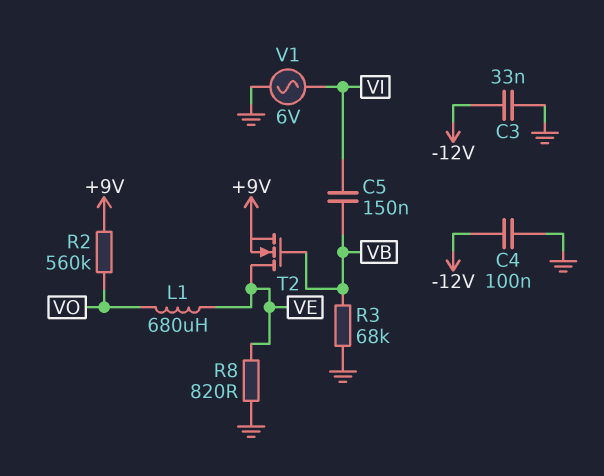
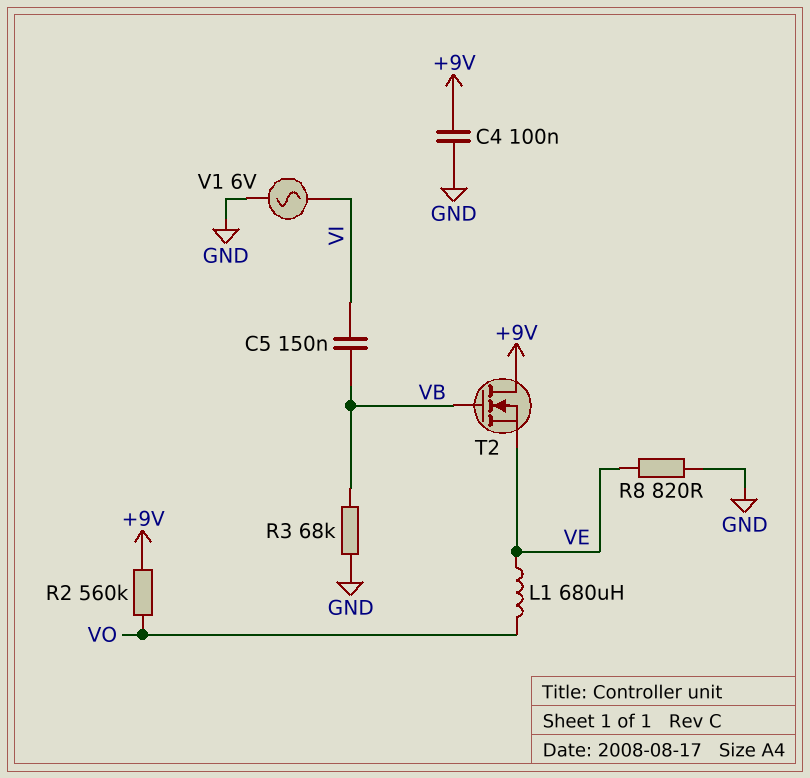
C3: 33nF (-12V, GND) -> none
C4: 100nF (-12V, GND) -> 100nF (+9V, GND)
T2: NMOS (G VB, D VE, S +9V) -> NMOS (G VB, D +9V, S VE)

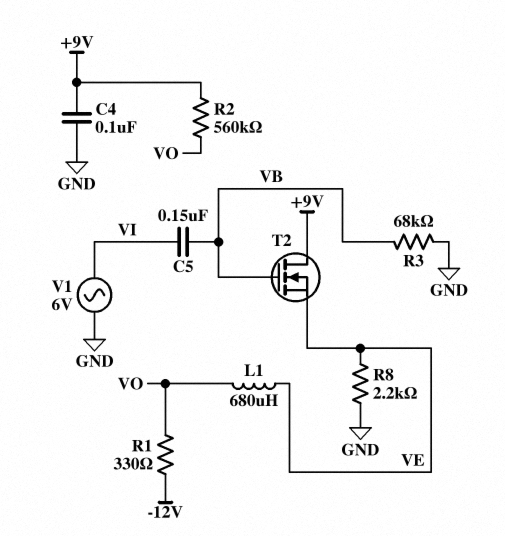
R1: none -> 330 (-12V, VO)
R8: 820 (GND, VE) -> 2.2k (GND, VE)

